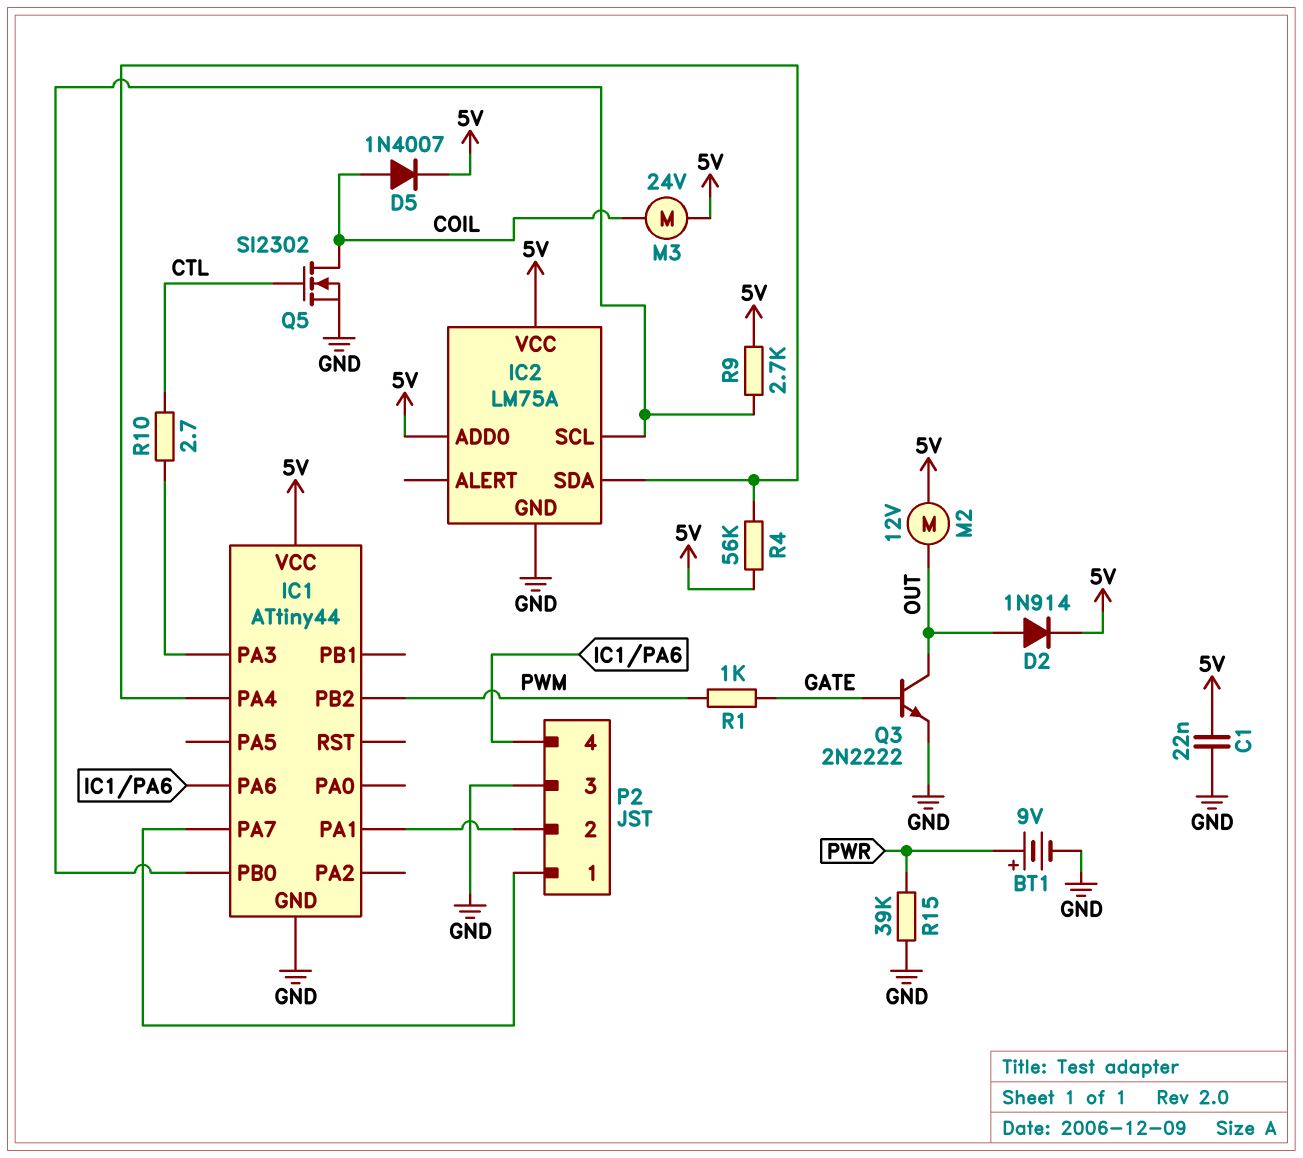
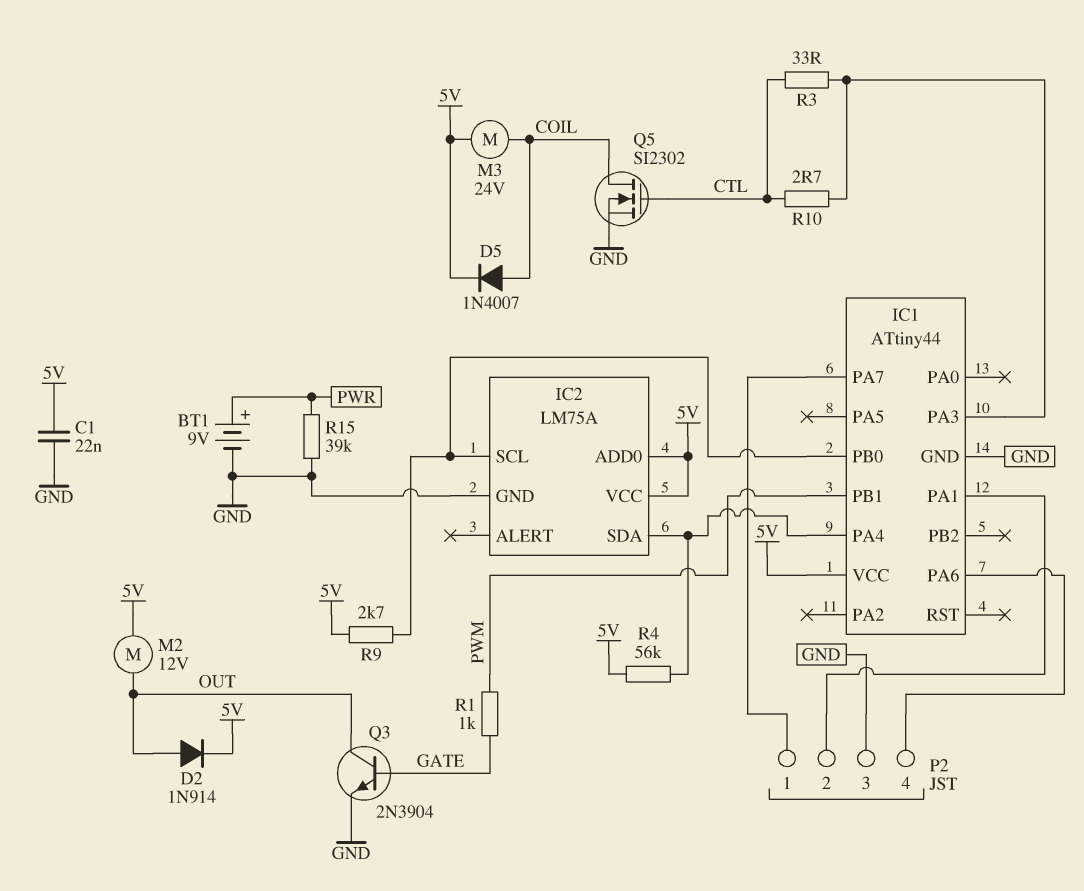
IC1 pin PB1: none -> PWM
IC1 pin PB2: PWM -> none
Q3: NPN 2N2222 (B GATE, C OUT, E GND) -> NPN 2N3904 (B GATE, C OUT, E GND)
R3: none -> 33 (CTL, IC1/PA3)

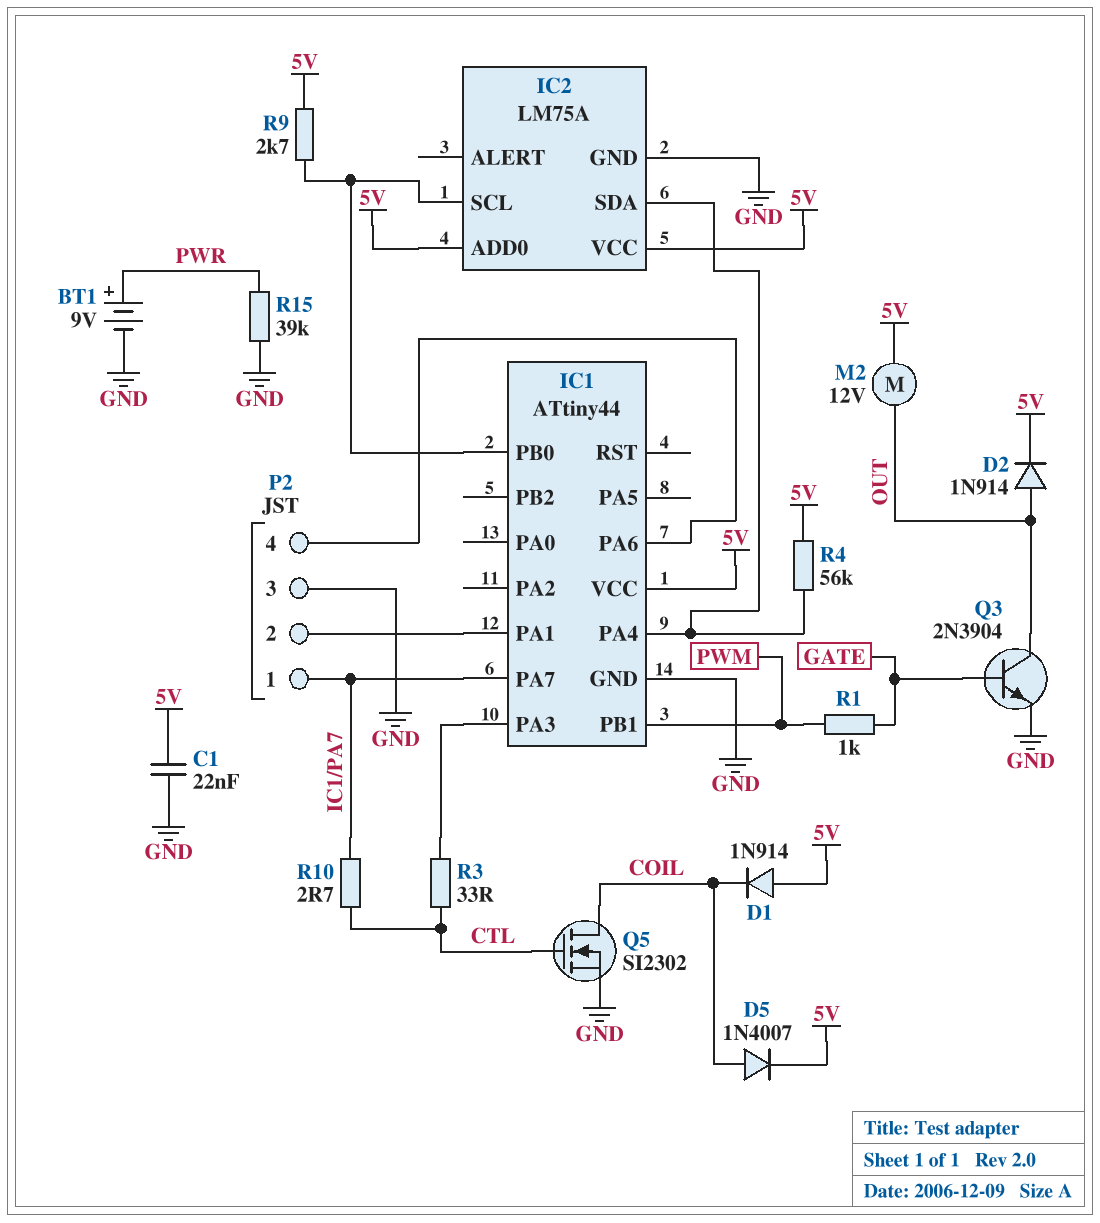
D1: none -> diode 1N914 (A 5V, K COIL)
M3: motor 24V (5V, COIL) -> none
R10: 2.7 (CTL, IC1/PA3) -> 2.7 (CTL, IC1/PA7)

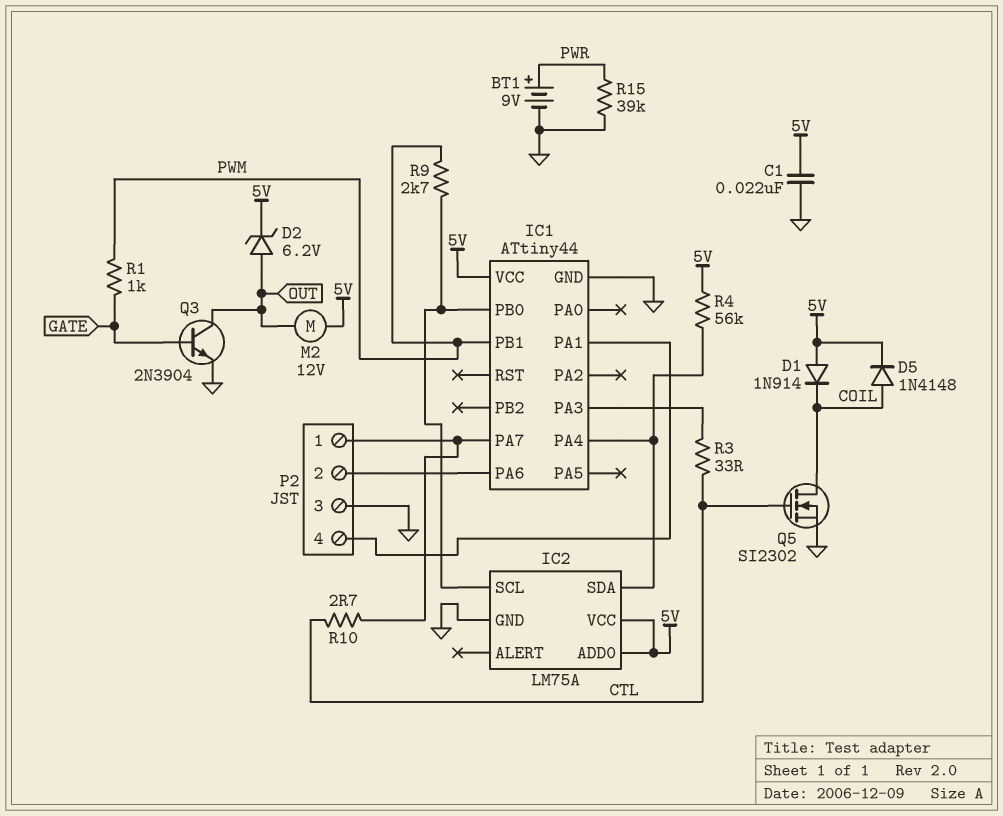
D2: diode 1N914 (A OUT, K 5V) -> zener 6.2V (A OUT, K 5V)
D5: diode 1N4007 (A COIL, K 5V) -> diode 1N4148 (A COIL, K 5V)
P2 pin 2: IC1/PA1 -> IC1/PA6
P2 pin 4: IC1/PA6 -> IC1/PA1
R9: 2.7k (5V, IC1/PB0) -> 2.7k (IC1/PB0, PWM)

